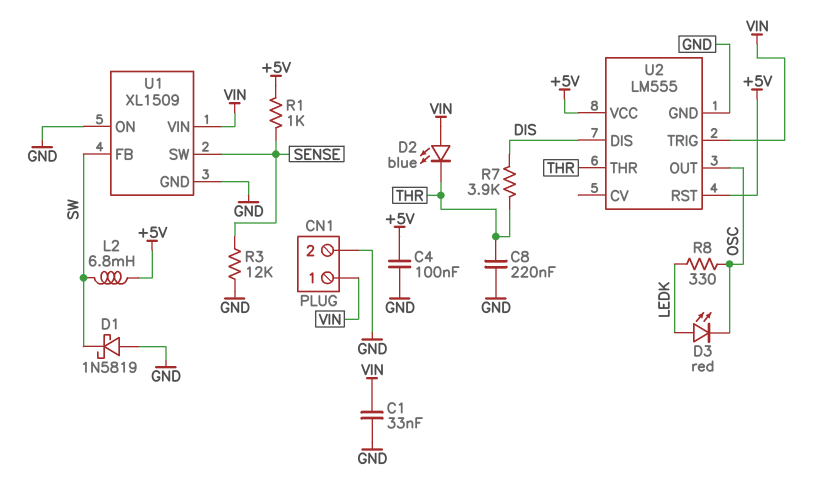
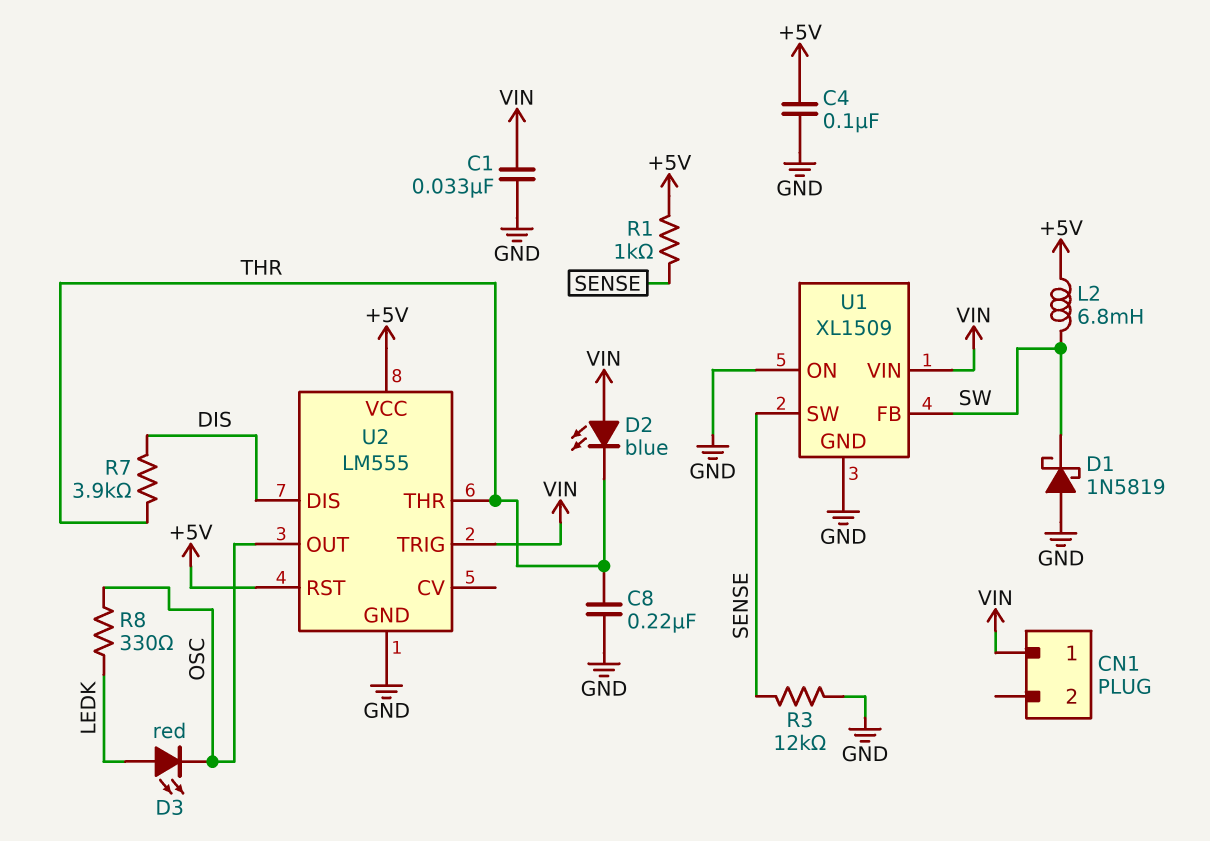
CN1 pin 2: GND -> none

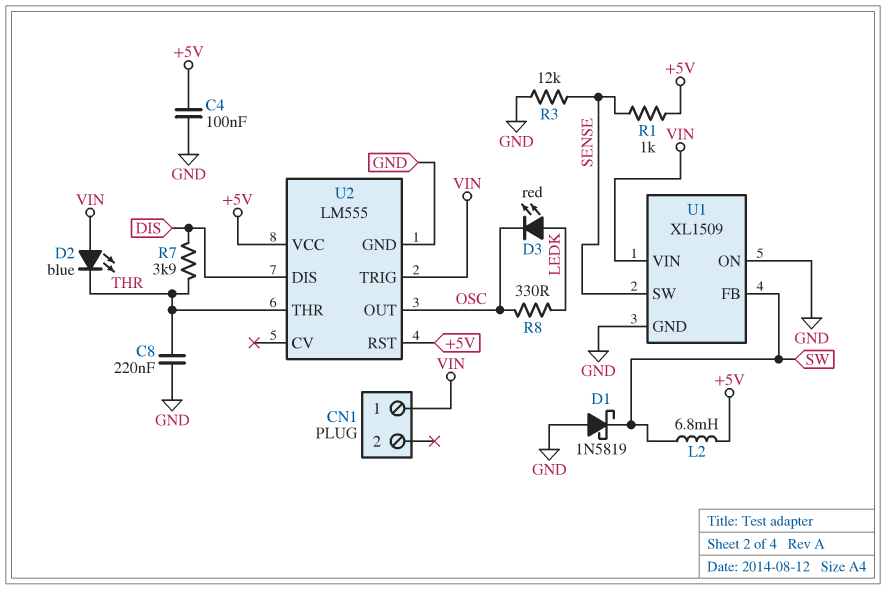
C1: 33nF (GND, VIN) -> none

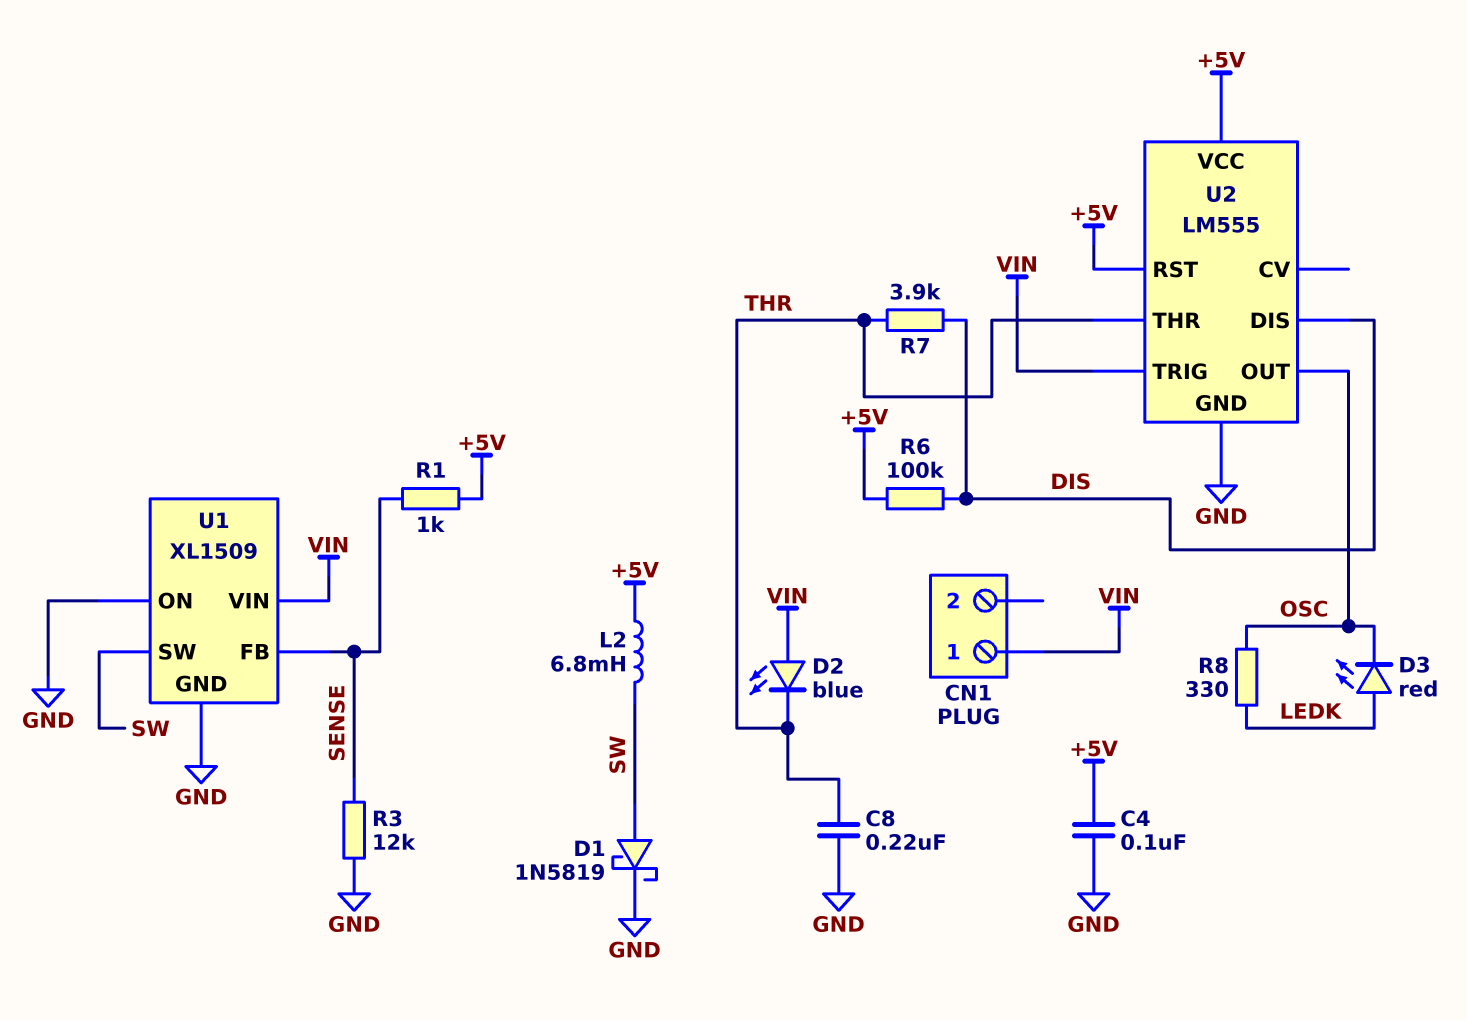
D1: schottky 1N5819 (A GND, K SW) -> schottky 1N5819 (A SW, K GND)
R6: none -> 100k (+5V, DIS)
U1 pin FB: SW -> SENSE
U1 pin SW: SENSE -> SW

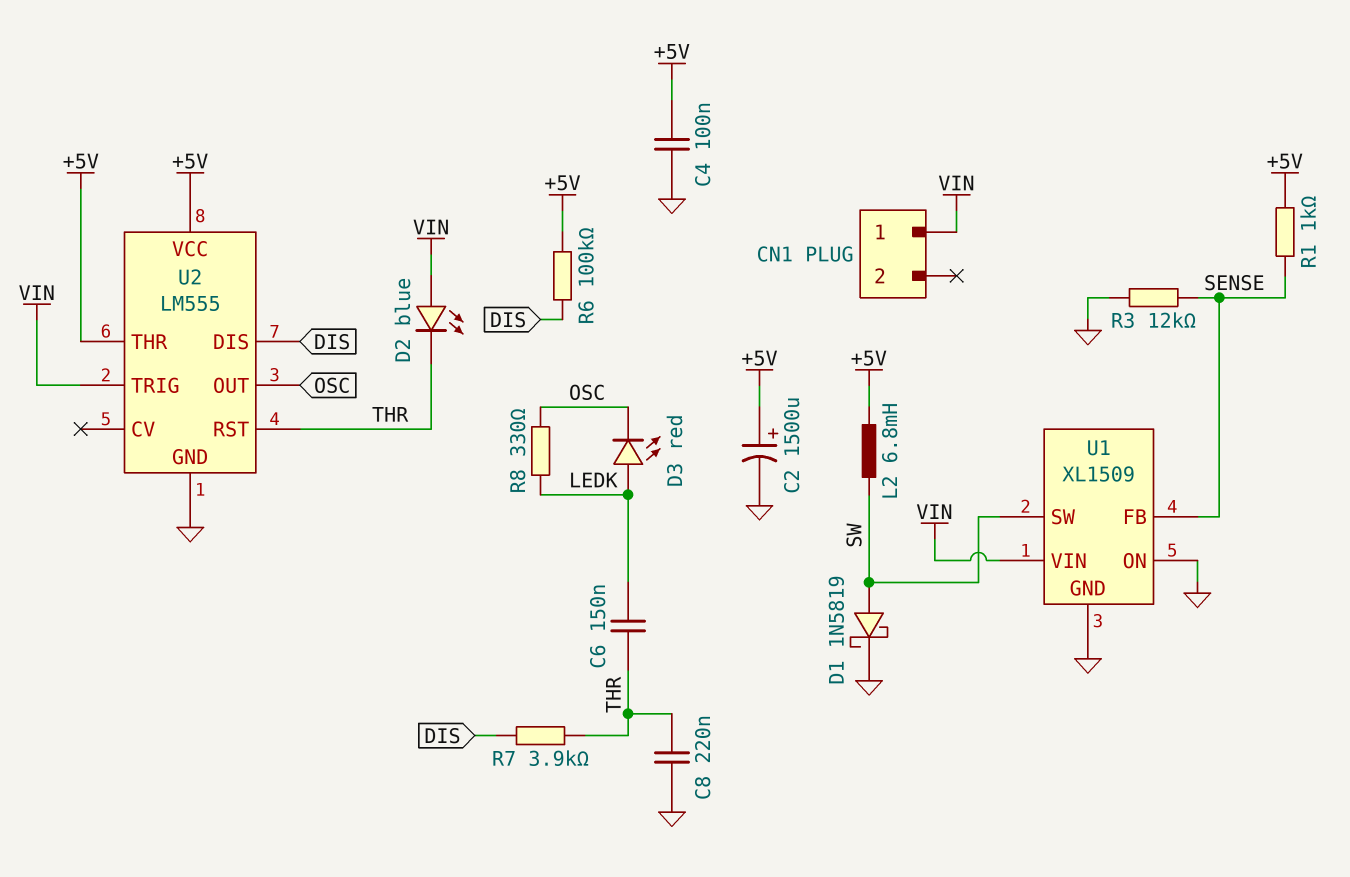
C2: none -> 1500uF (plus +5V, minus GND)
C6: none -> 150nF (LEDK, THR)
U2 pin RST: +5V -> THR
U2 pin THR: THR -> +5V

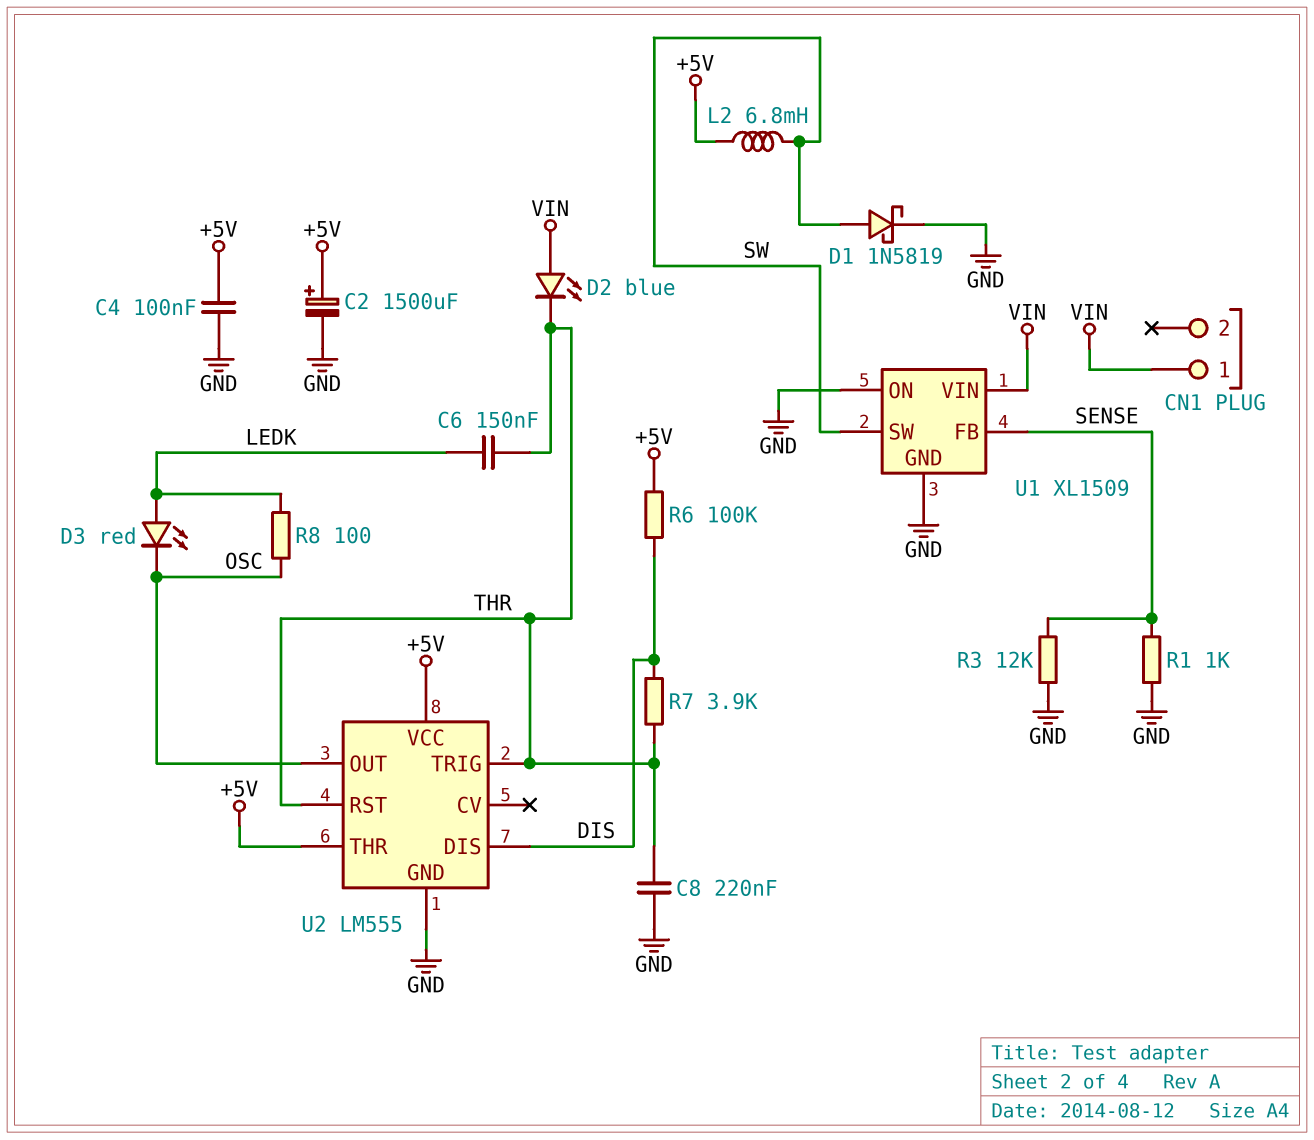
R1: 1k (+5V, SENSE) -> 1k (GND, SENSE)
R8: 330 (LEDK, OSC) -> 100 (LEDK, OSC)
U2 pin TRIG: VIN -> THR

